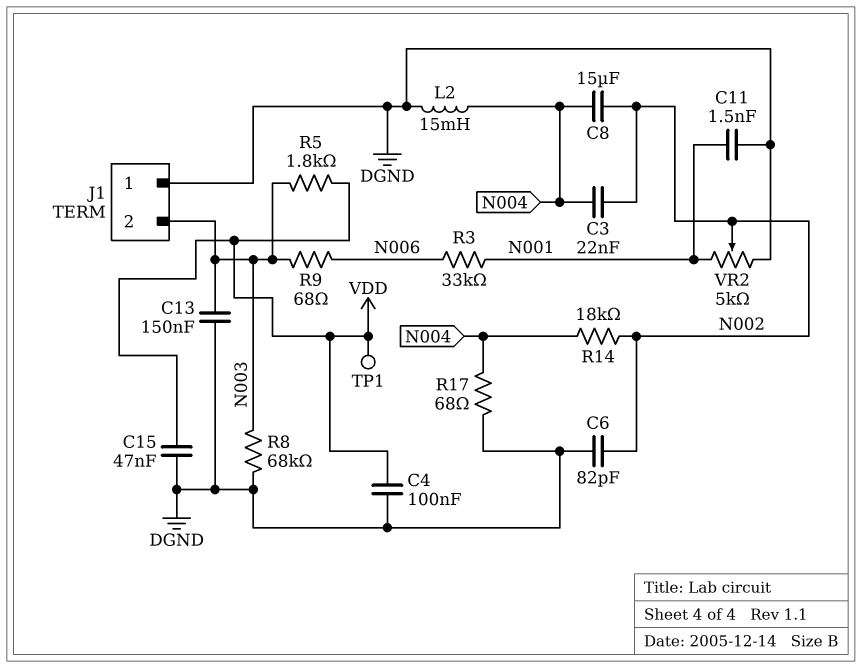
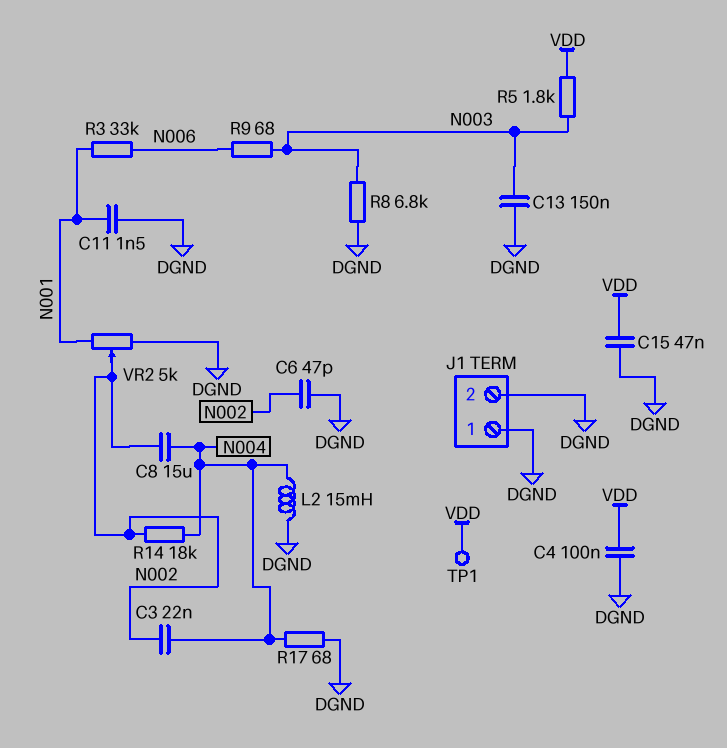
C6: 82pF (DGND, N002) -> 47pF (DGND, N002)
J1 pin 2: N003 -> DGND
R8: 68k (DGND, N003) -> 6.8k (DGND, N003)

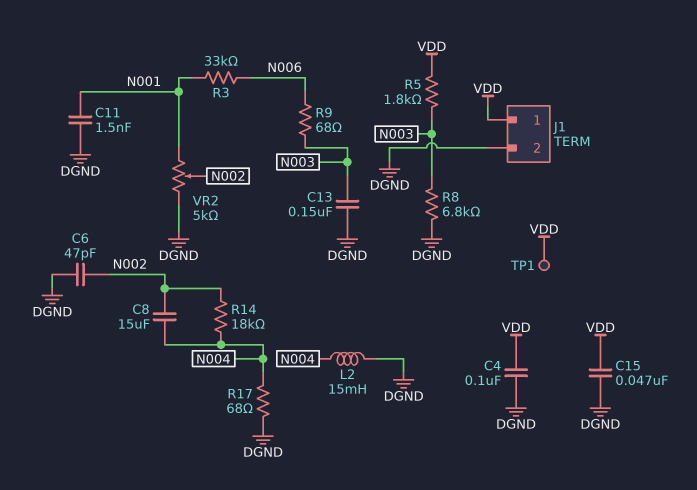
C3: 22nF (N002, N004) -> none
J1 pin 1: DGND -> VDD

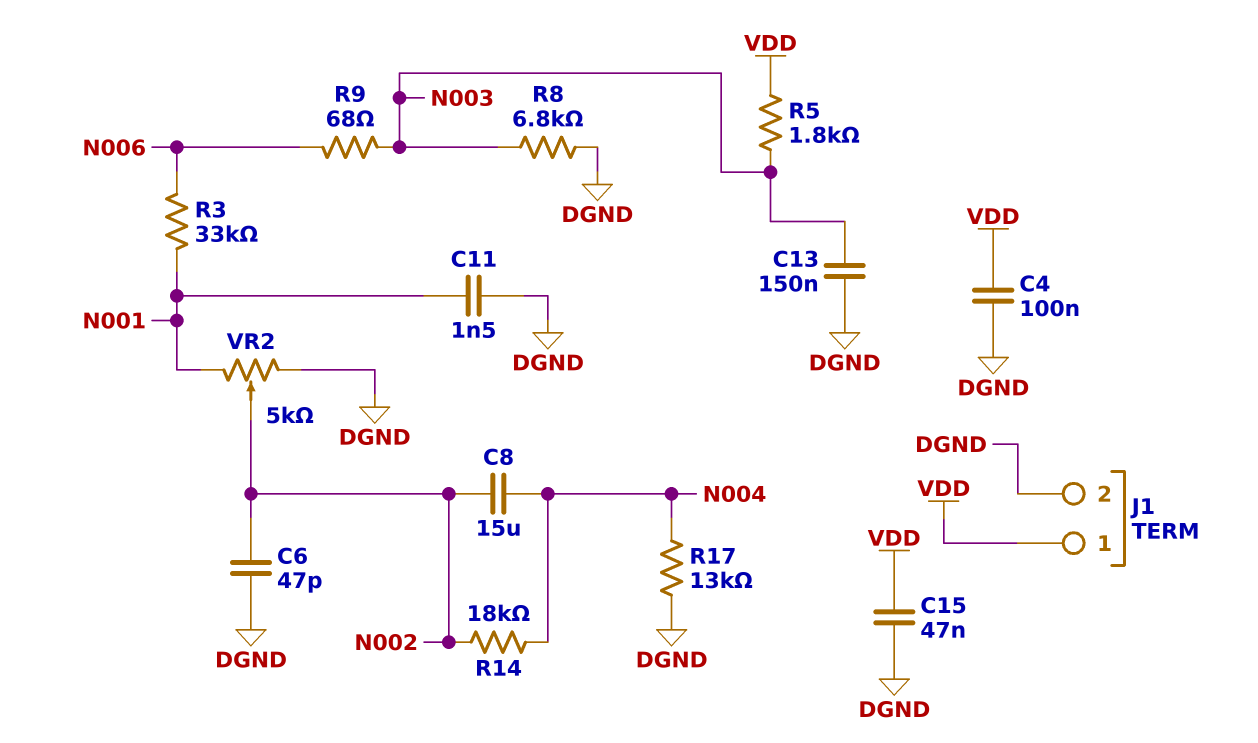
L2: 15mH (DGND, N004) -> none
R17: 68 (DGND, N004) -> 13k (DGND, N004)
TP1: test point (VDD) -> none

